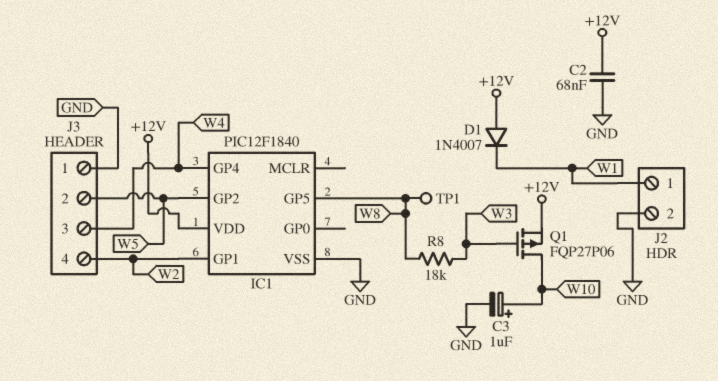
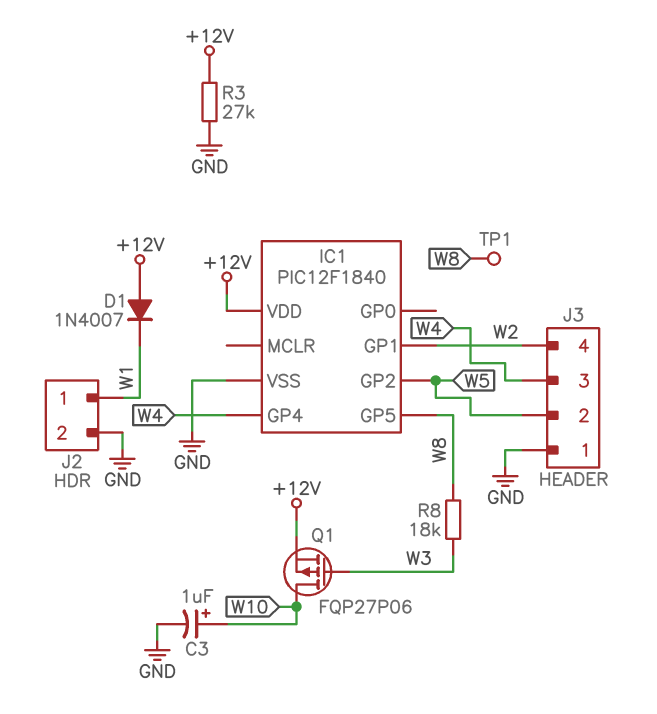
C2: 68nF (+12V, GND) -> none
R3: none -> 27k (+12V, GND)

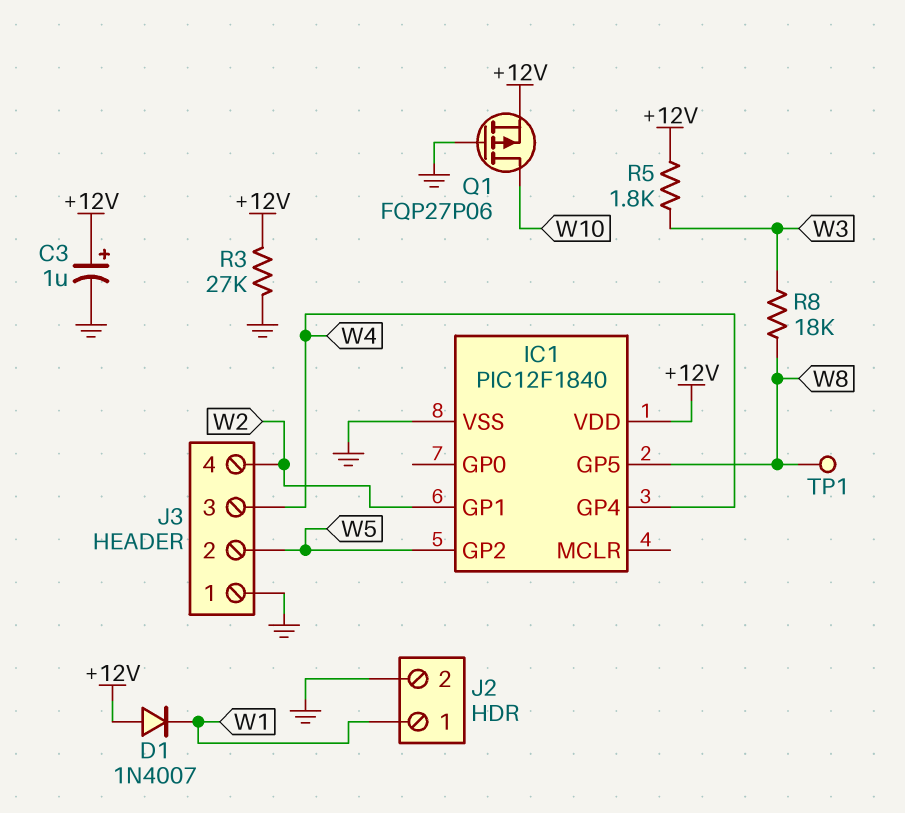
C3: 1uF (plus W10, minus GND) -> 1uF (plus +12V, minus GND)
Q1: PMOS FQP27P06 (G W3, D W10, S +12V) -> PMOS FQP27P06 (G GND, D W10, S +12V)
R5: none -> 1.8k (+12V, W3)

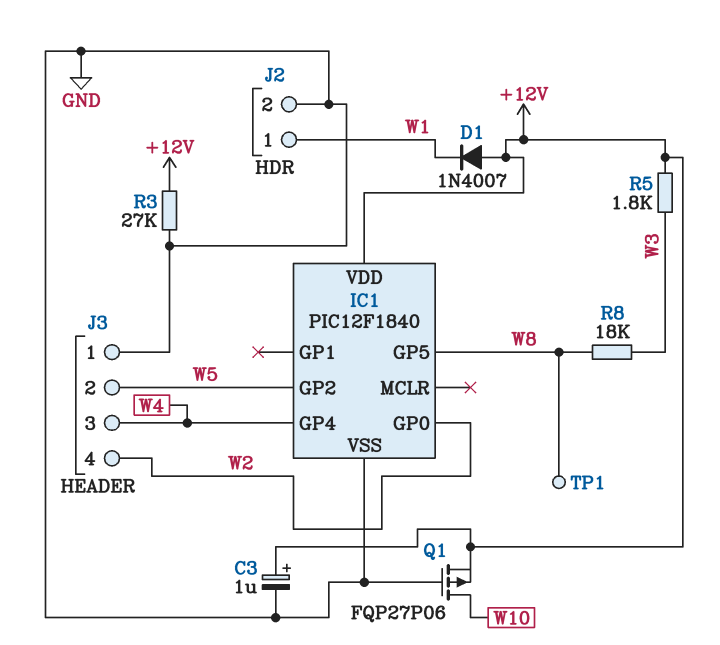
IC1 pin GP0: none -> W2
IC1 pin GP1: W2 -> none

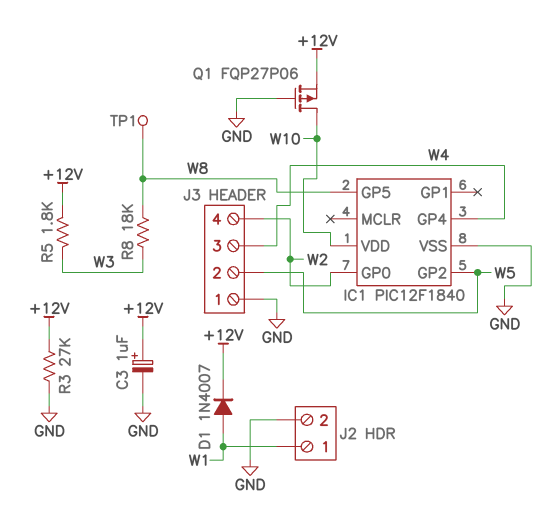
D1: diode 1N4007 (A +12V, K W1) -> diode 1N4007 (A W1, K +12V)
IC1 pin VDD: +12V -> W10

